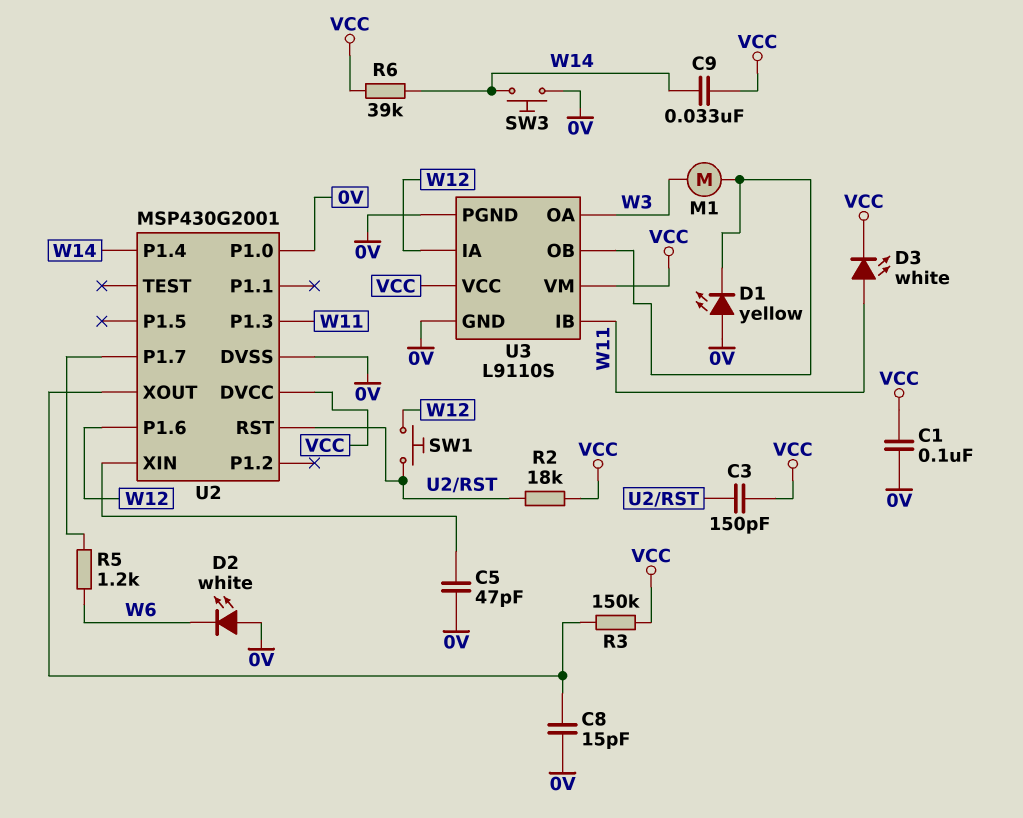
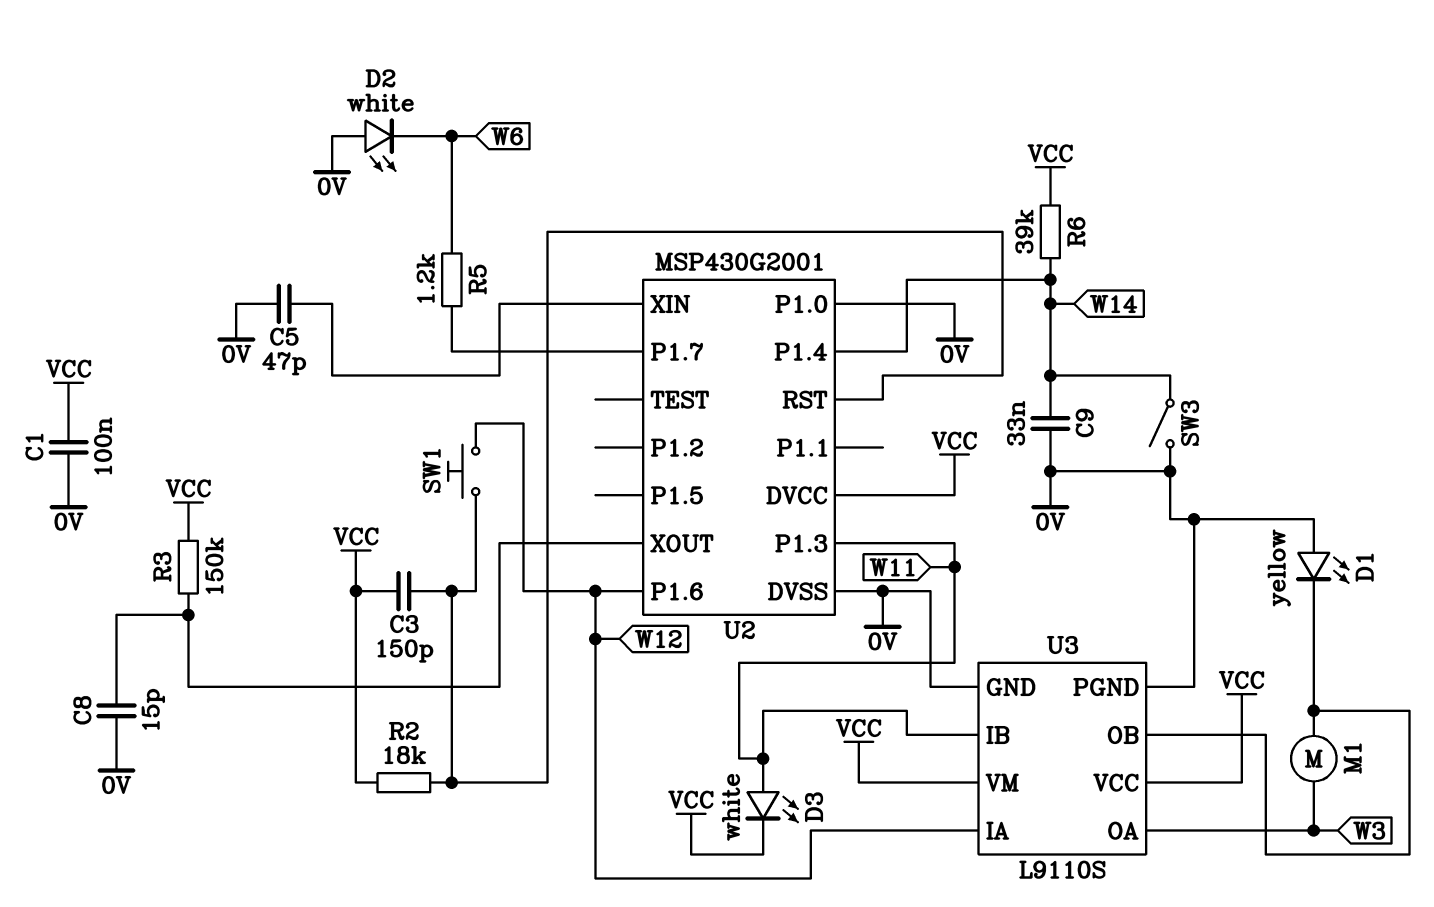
C9: 33nF (VCC, W14) -> 33nF (0V, W14)
SW3: button (0V, W14) -> switch (0V, W14)

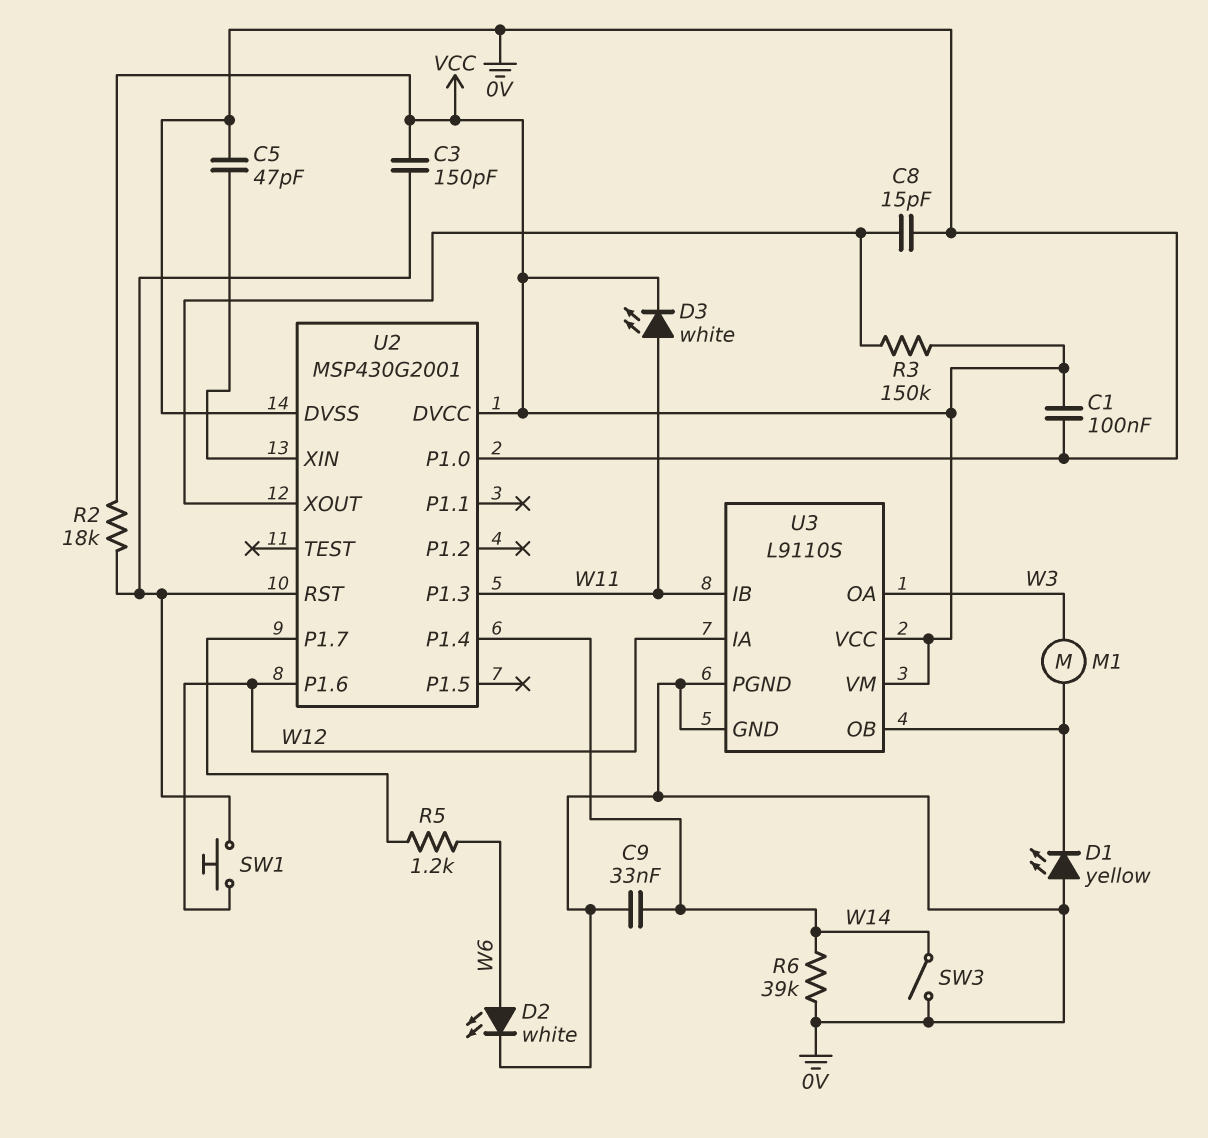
D2: LED white (A 0V, K W6) -> LED white (A W6, K 0V)
R6: 39k (VCC, W14) -> 39k (0V, W14)

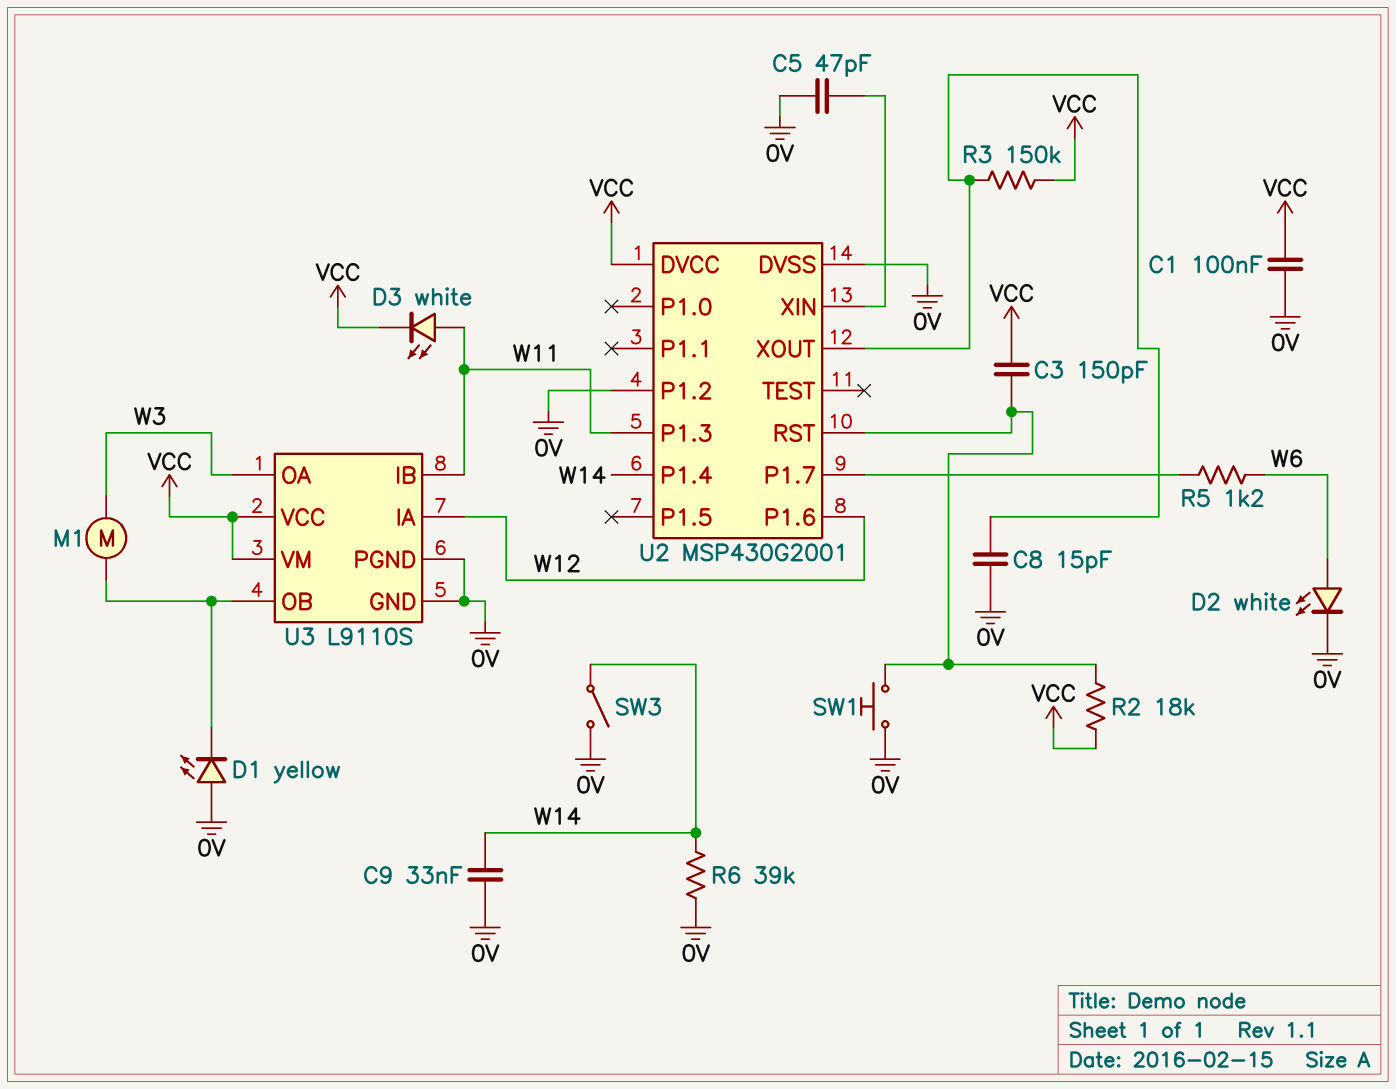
SW1: button (U2/RST, W12) -> button (0V, U2/RST)
U2 pin P1.0: 0V -> none
U2 pin P1.2: none -> 0V

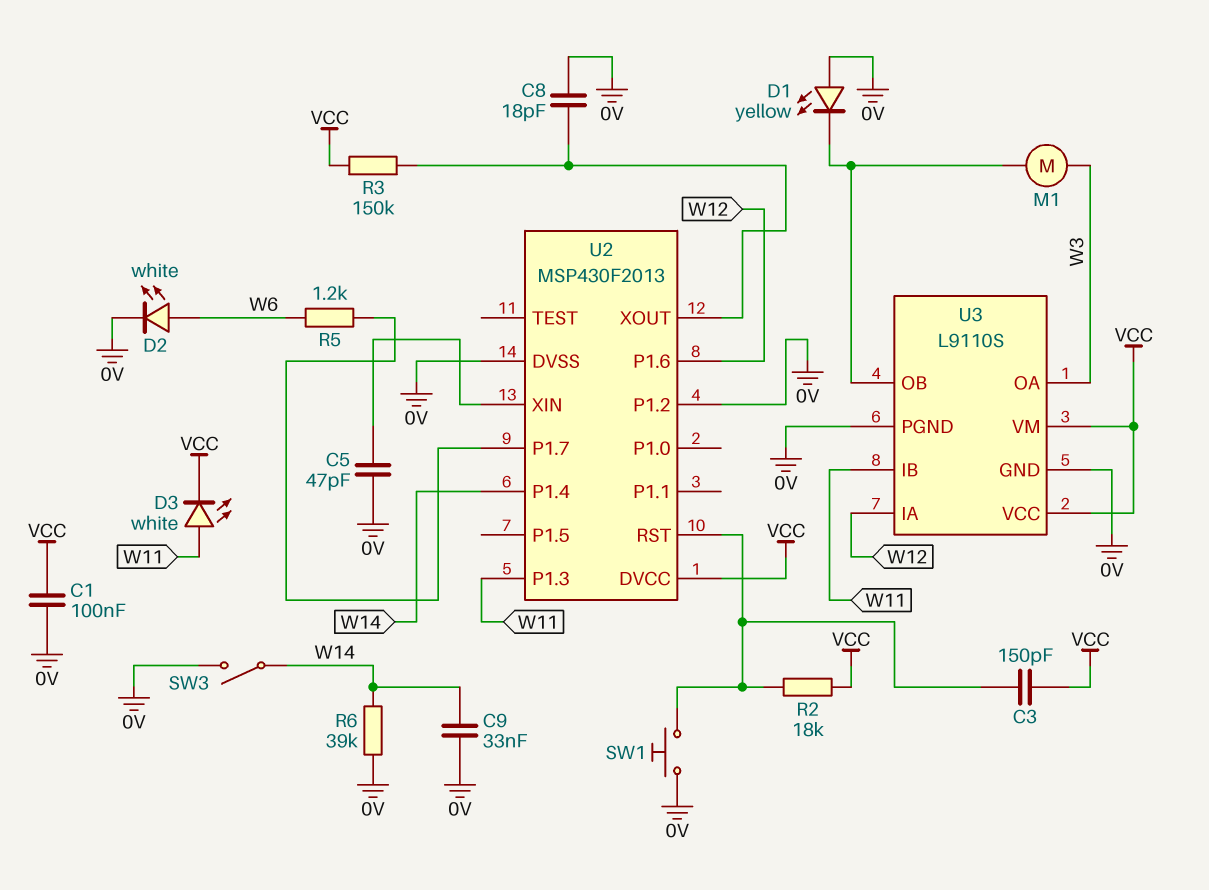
C8: 15pF (0V, U2/XOUT) -> 18pF (0V, U2/XOUT)
U2: MSP430G2001 -> MSP430F2013

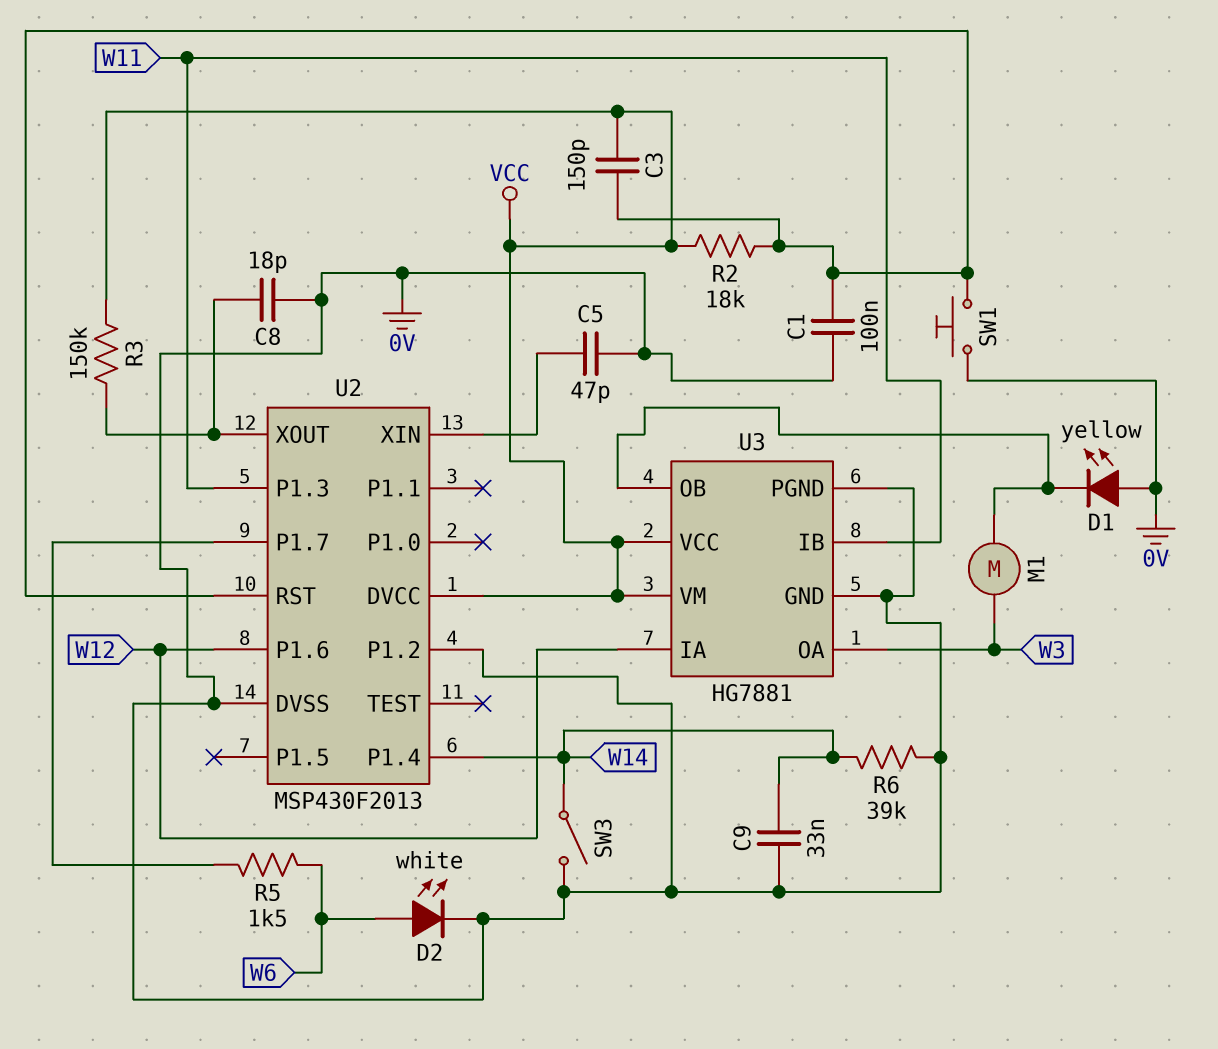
C1: 100nF (0V, VCC) -> 100nF (0V, U2/RST)
D3: LED white (A W11, K VCC) -> none
R5: 1.2k (U2/P1.7, W6) -> 1.5k (U2/P1.7, W6)
U3: L9110S -> HG7881

